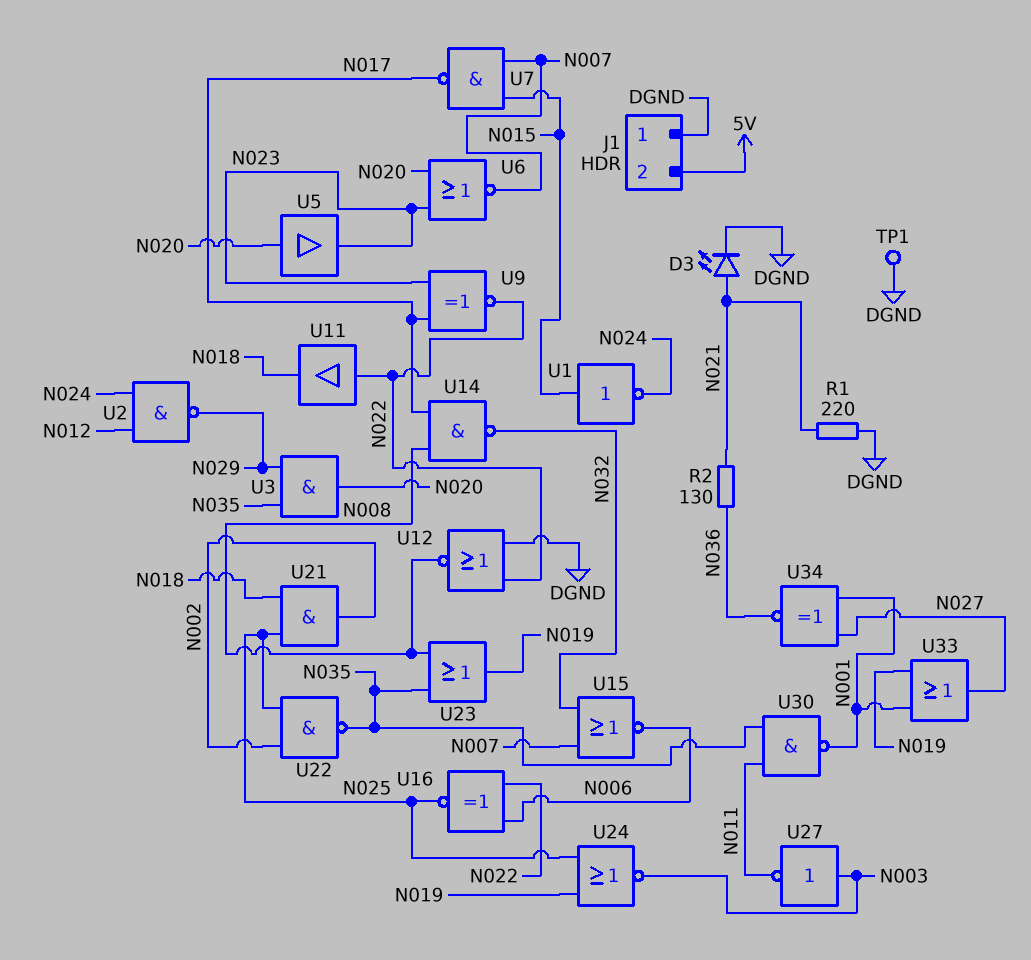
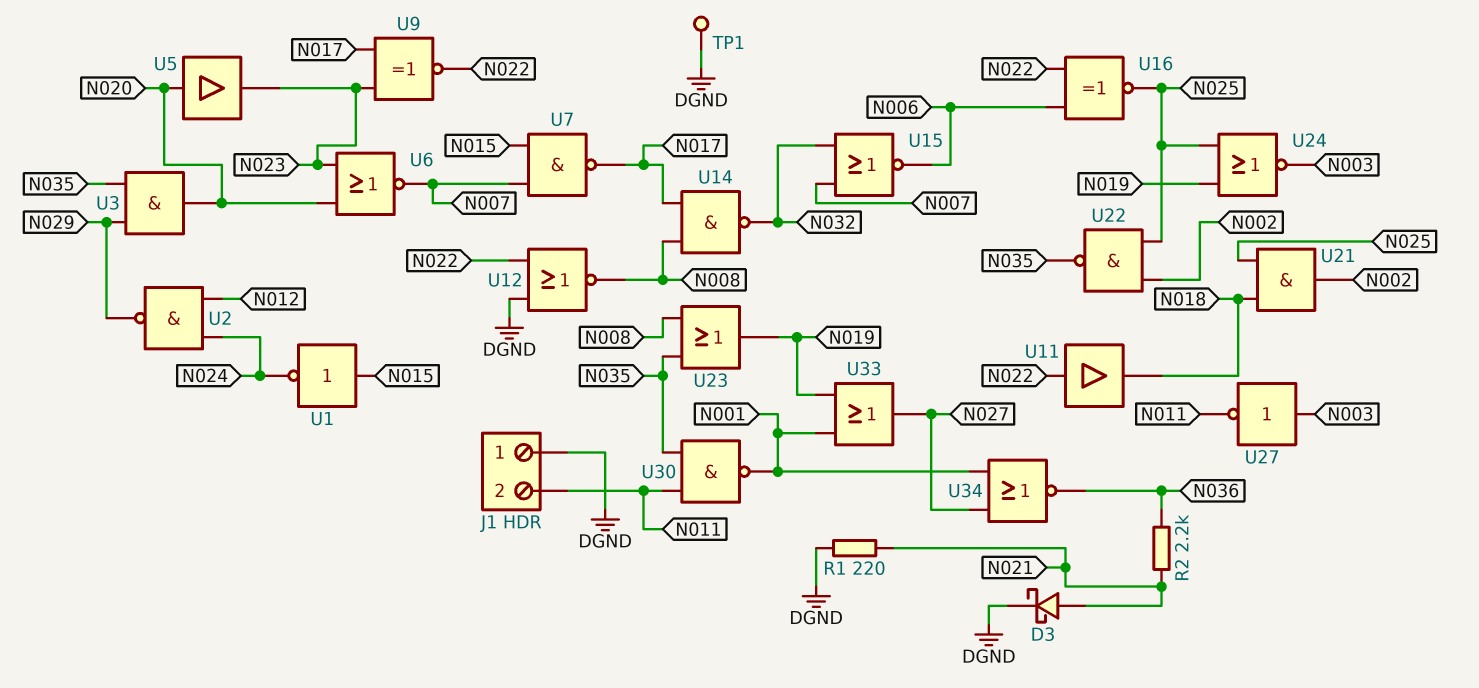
D3: LED (A N021, K DGND) -> schottky (A N021, K DGND)
J1 pin 2: 5V -> N011
R2: 130 (N021, N036) -> 2.2k (N021, N036)
U34: XNOR (in N001, in N027, out N036) -> NOR (in N001, in N027, out N036)

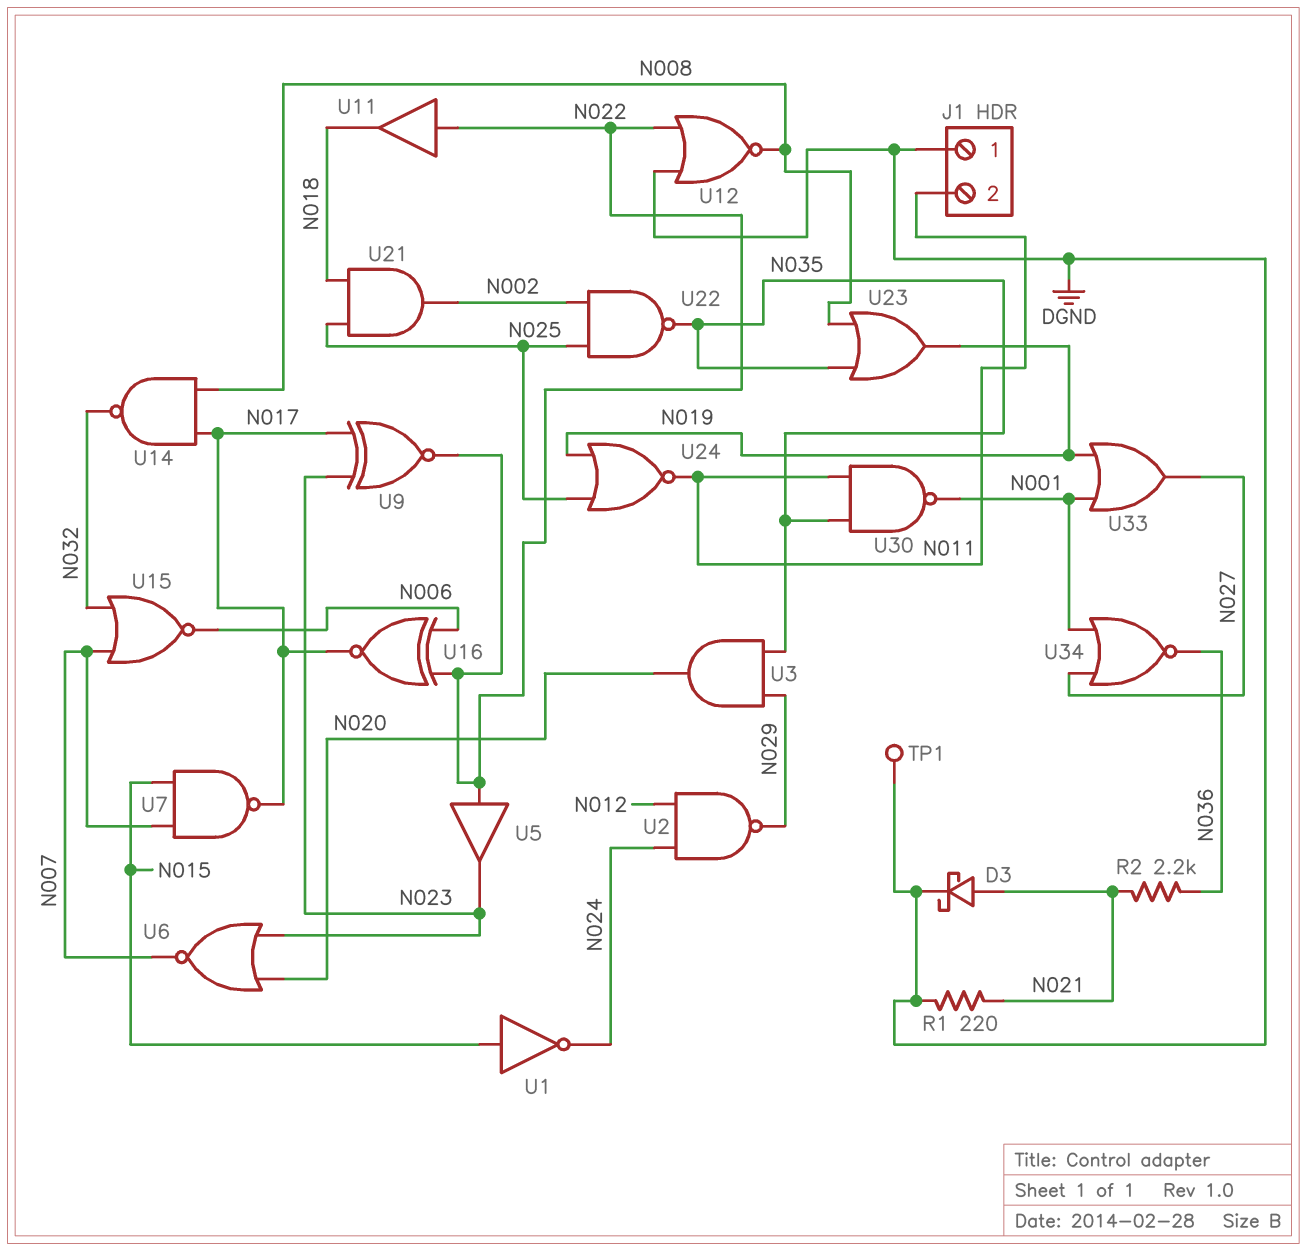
U5: buffer (in N020, out N023) -> buffer (in N022, out N023)
U16: XNOR (in N006, in N022, out N025) -> XNOR (in N006, in N022, out N017)
U24: NOR (in N019, in N025, out N003) -> NOR (in N019, in N025, out N011)
U27: NOT (in N003, out N011) -> none

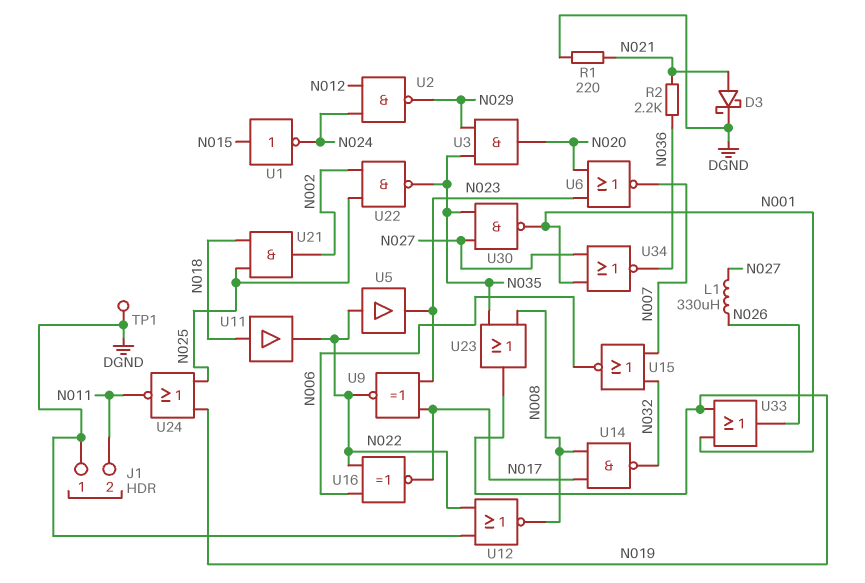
L1: none -> 330uH (N026, N027)
U7: NAND (in N007, in N015, out N017) -> none
U11: buffer (in N022, out N018) -> buffer (in N018, out N022)
U30: NAND (in N011, in N035, out N001) -> NAND (in N027, in N035, out N001)
U33: OR (in N001, in N019, out N027) -> OR (in N001, in N019, out N026)

